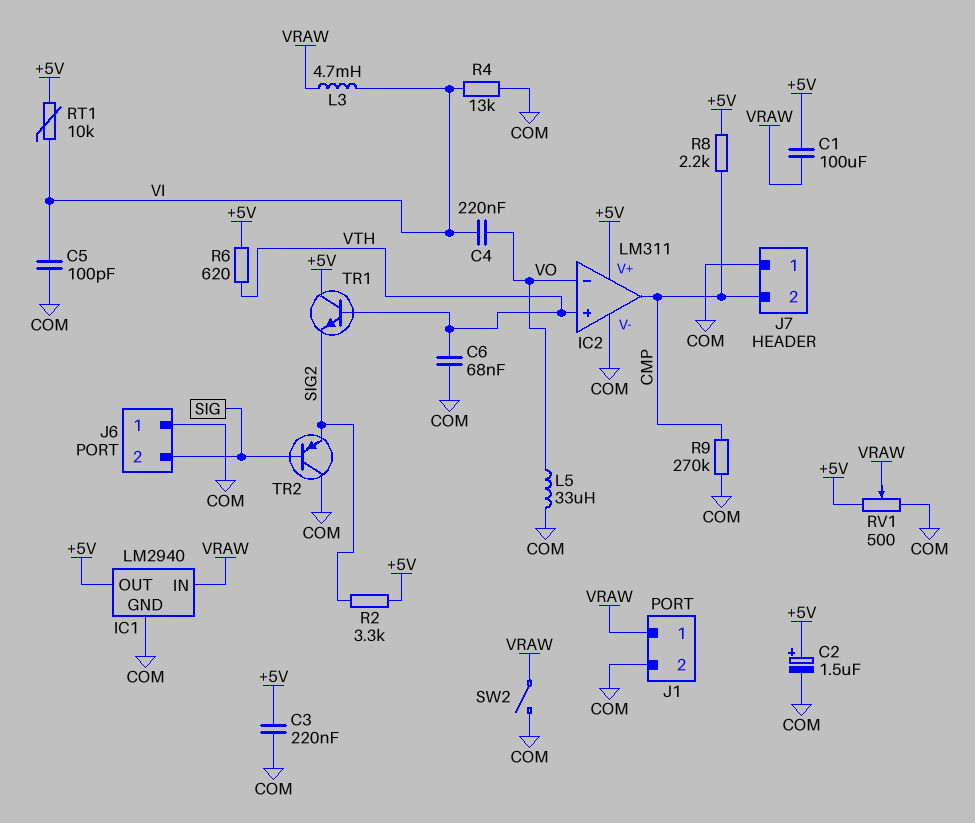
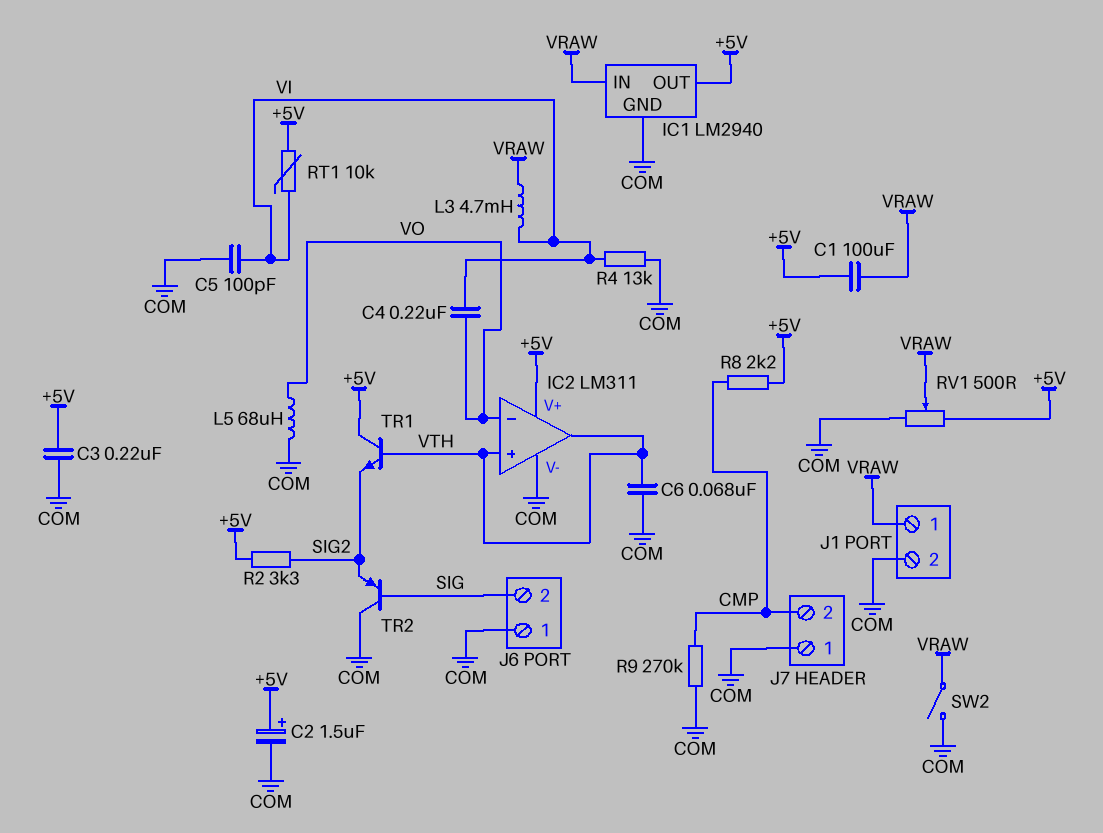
IC2 pin out: CMP -> VTH
L5: 33uH (COM, VO) -> 68uH (COM, VO)
R6: 620 (+5V, VTH) -> none

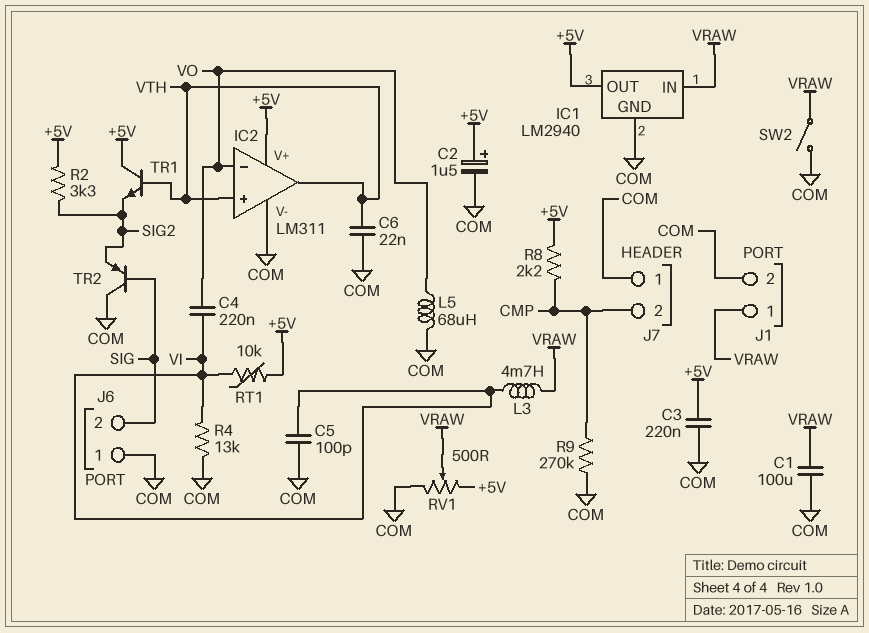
C1: 100uF (+5V, VRAW) -> 100uF (COM, VRAW)
C6: 68nF (COM, VTH) -> 22nF (COM, VTH)

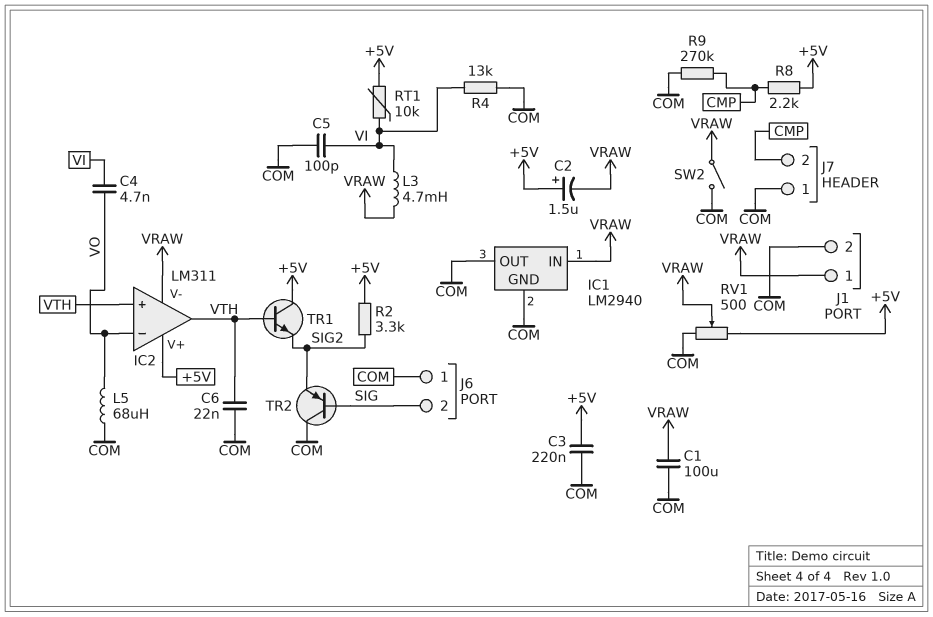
C2: 1.5uF (plus +5V, minus COM) -> 1.5uF (plus +5V, minus VRAW)
C4: 220nF (VI, VO) -> 4.7nF (VI, VO)
IC1 pin OUT: +5V -> COM
IC2 pin V-: COM -> VRAW

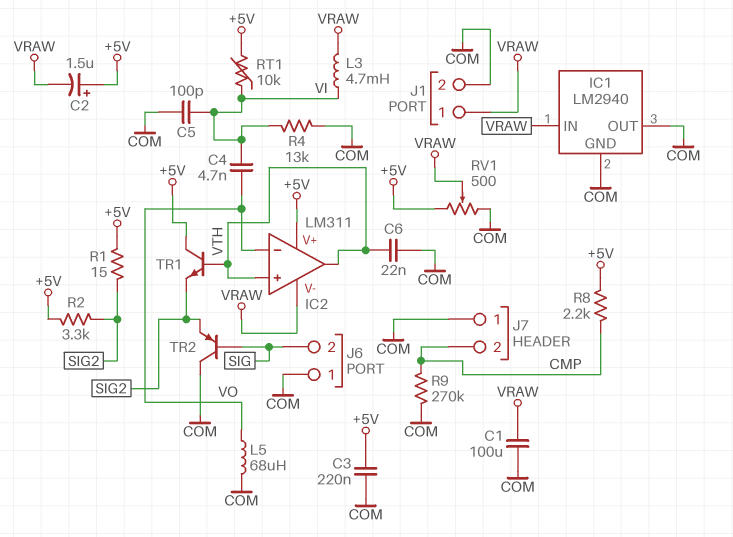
R1: none -> 15 (+5V, SIG2)
SW2: switch (COM, VRAW) -> none

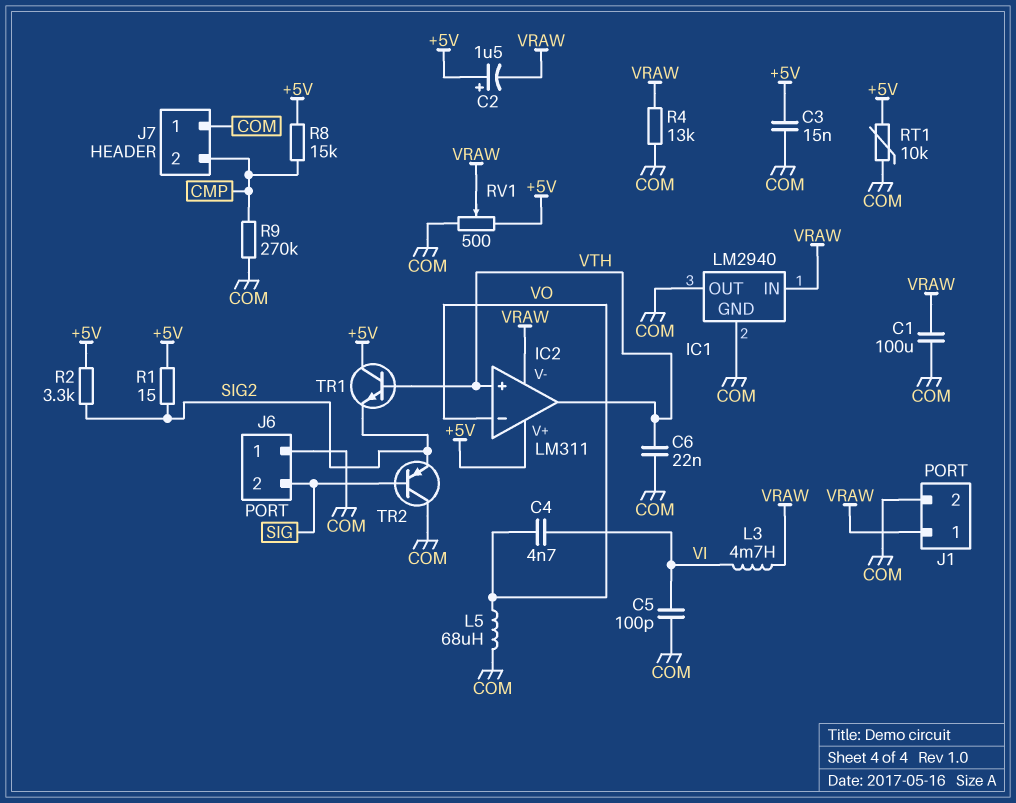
C3: 220nF (+5V, COM) -> 15nF (+5V, COM)
R4: 13k (COM, VI) -> 13k (COM, VRAW)
R8: 2.2k (+5V, CMP) -> 15k (+5V, CMP)
RT1: 10k (+5V, VI) -> 10k (+5V, COM)

